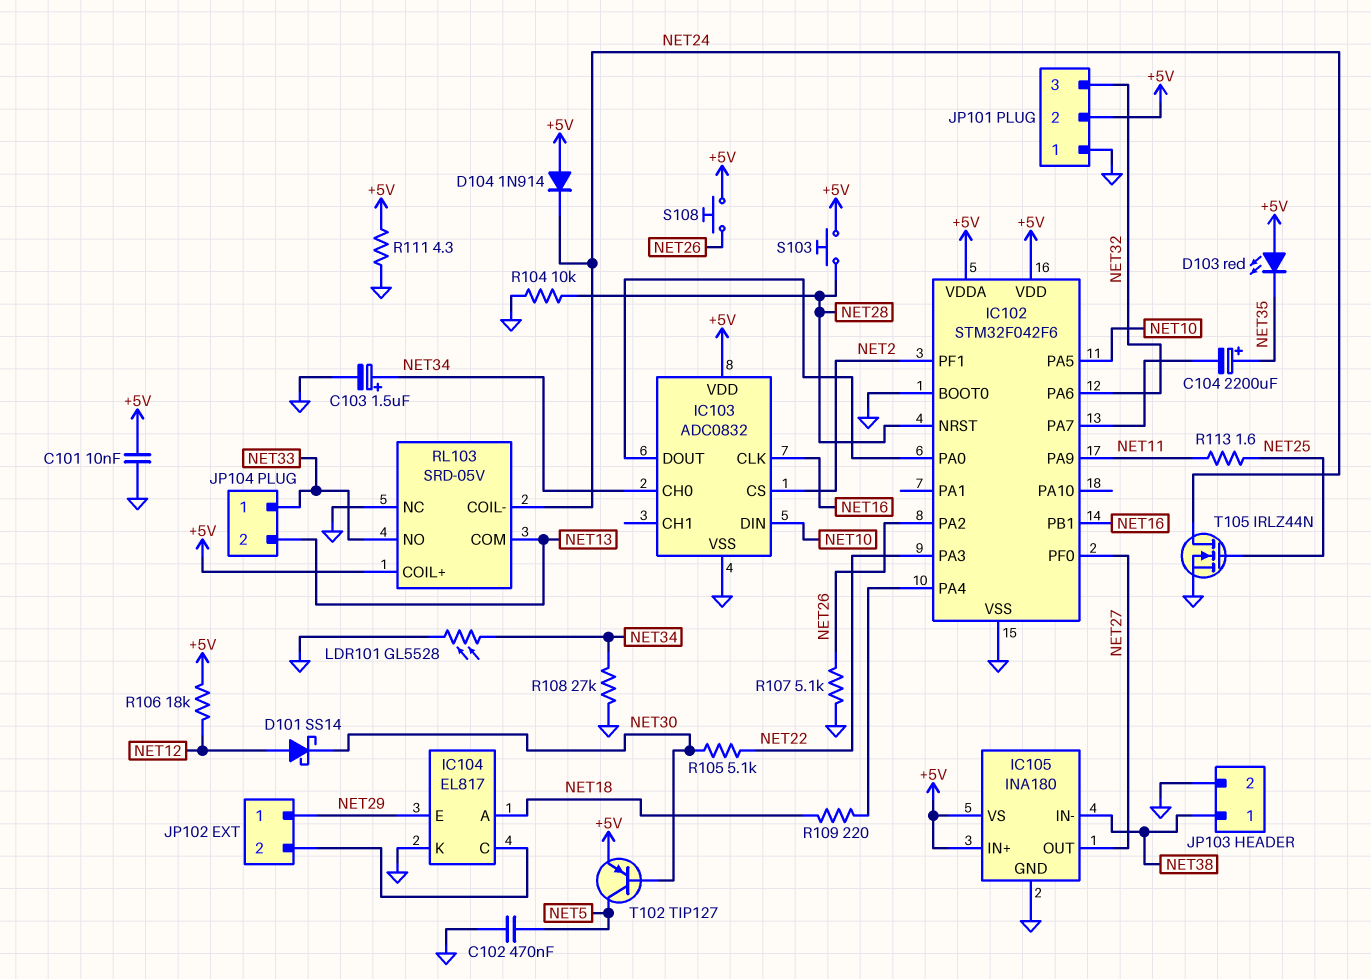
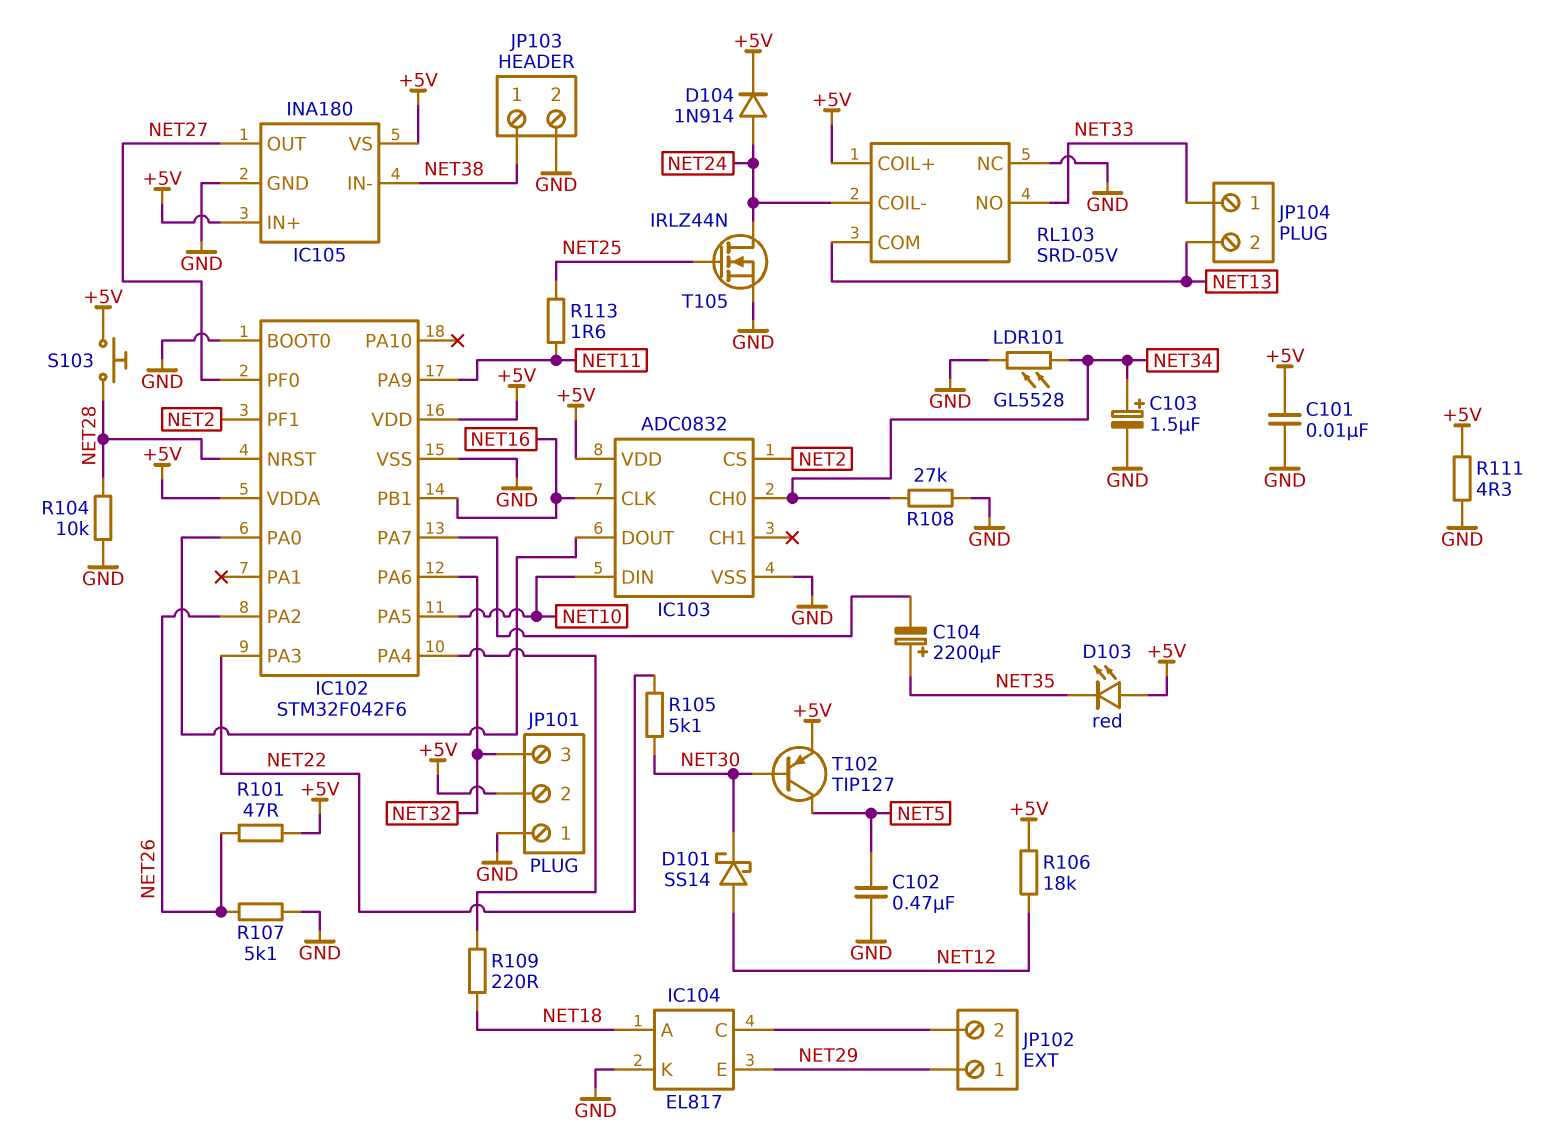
D104: diode 1N914 (A +5V, K NET24) -> diode 1N914 (A NET24, K +5V)
R101: none -> 47 (+5V, NET26)
S108: button (+5V, NET26) -> none

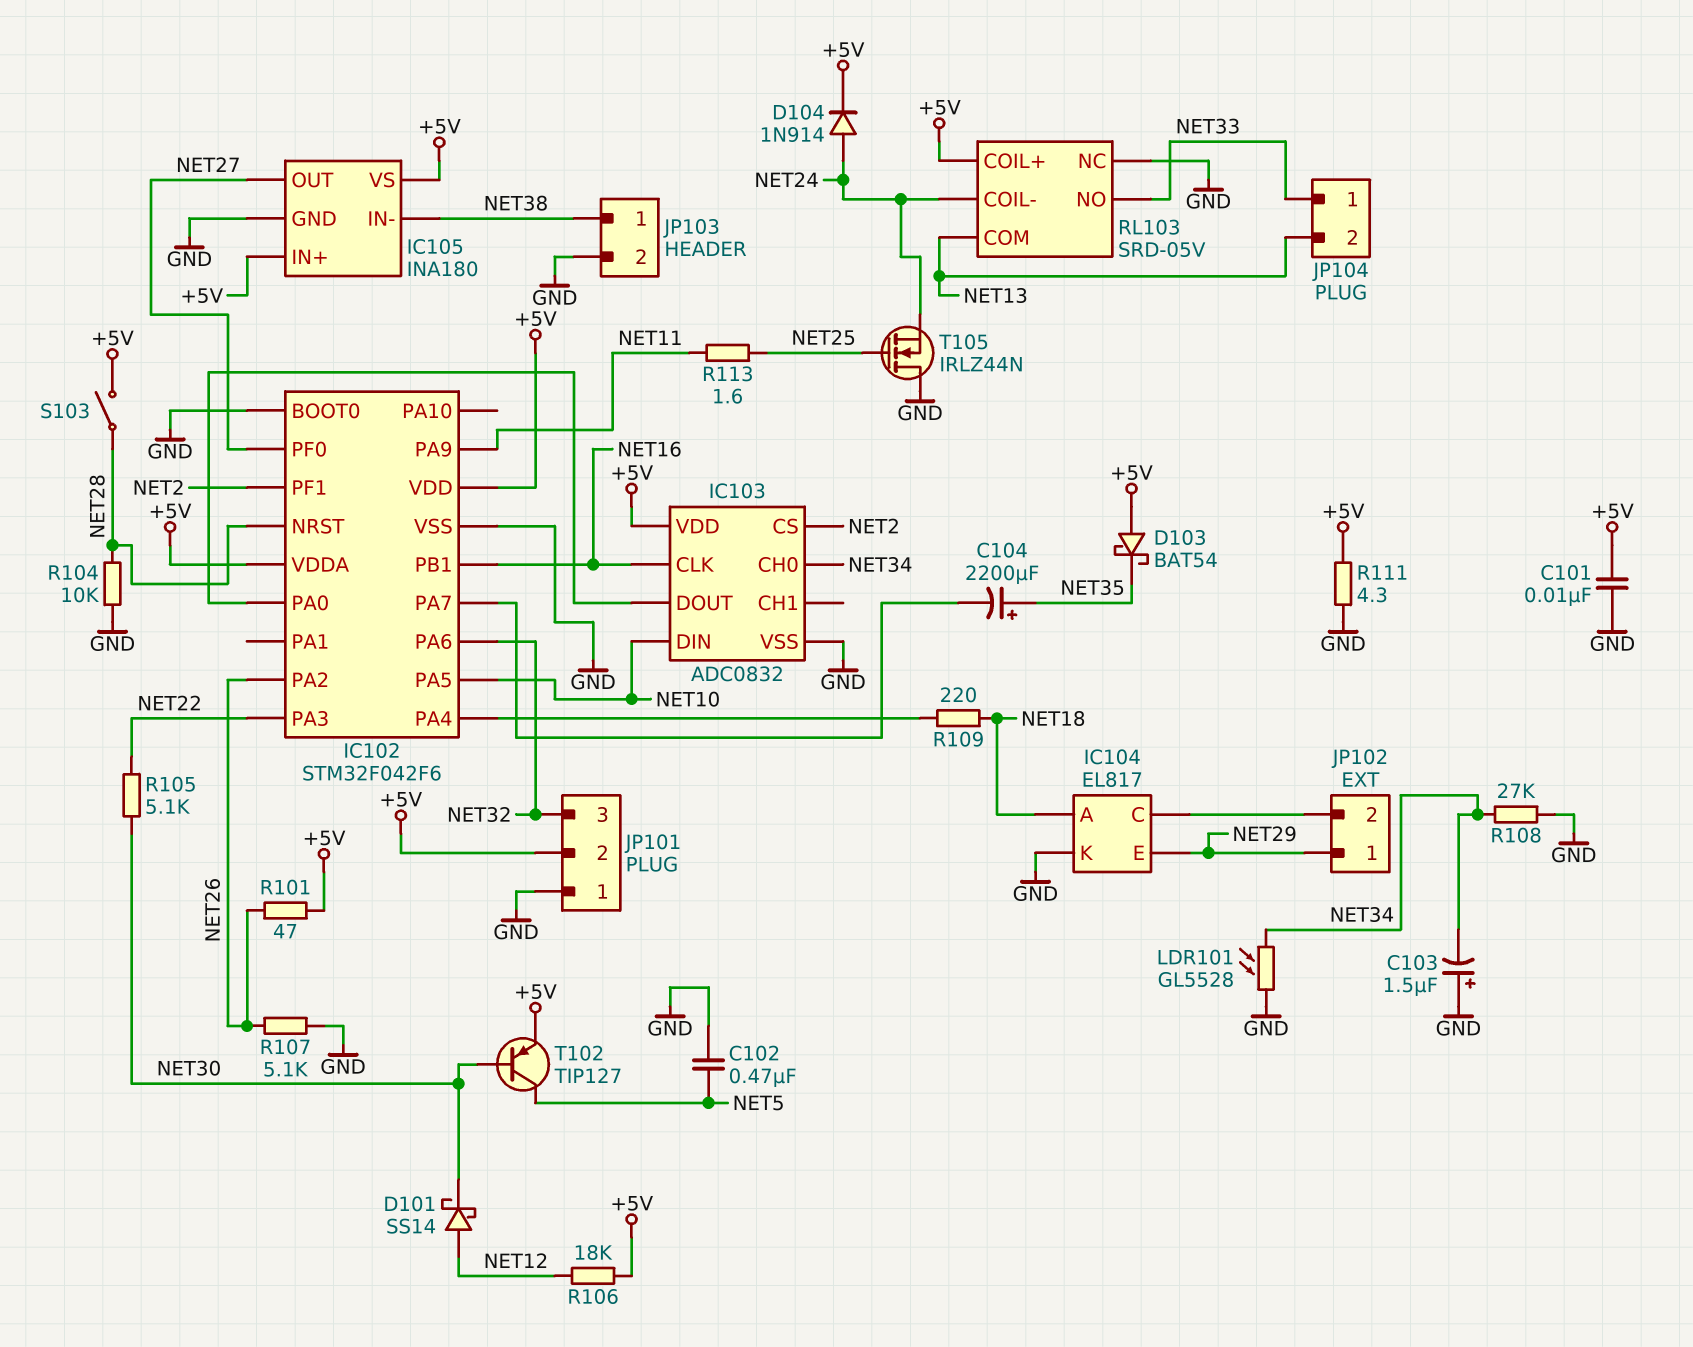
C103: 1.5uF (plus NET34, minus GND) -> 1.5uF (plus GND, minus NET34)
D103: LED red (A +5V, K NET35) -> schottky BAT54 (A +5V, K NET35)
S103: button (+5V, NET28) -> switch (+5V, NET28)
T105: NMOS IRLZ44N (G NET25, D NET24, S GND) -> NMOS IRLZ44N (G NET25, D GND, S NET24)

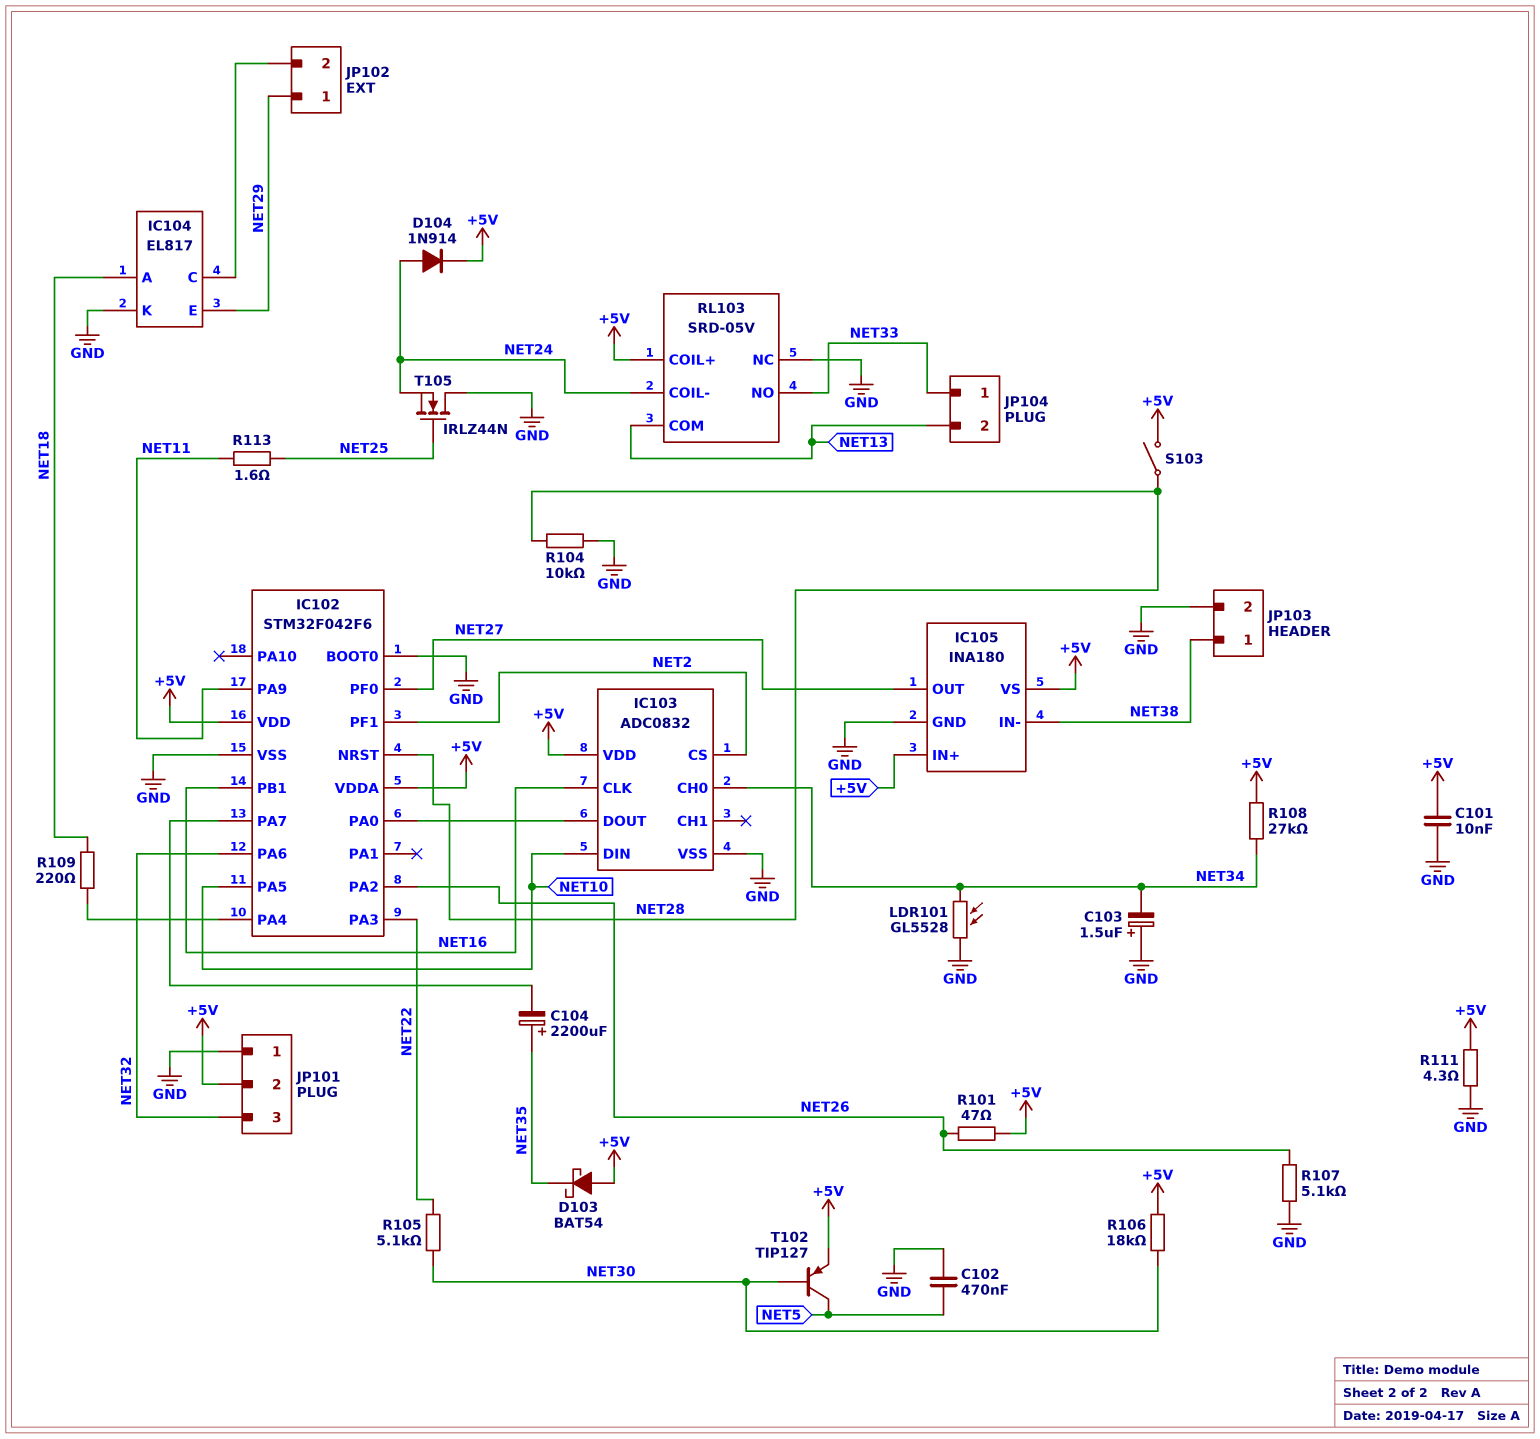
D101: schottky SS14 (A NET12, K NET30) -> none
R106: 18k (+5V, NET12) -> 18k (+5V, NET30)
R108: 27k (GND, NET34) -> 27k (+5V, NET34)

